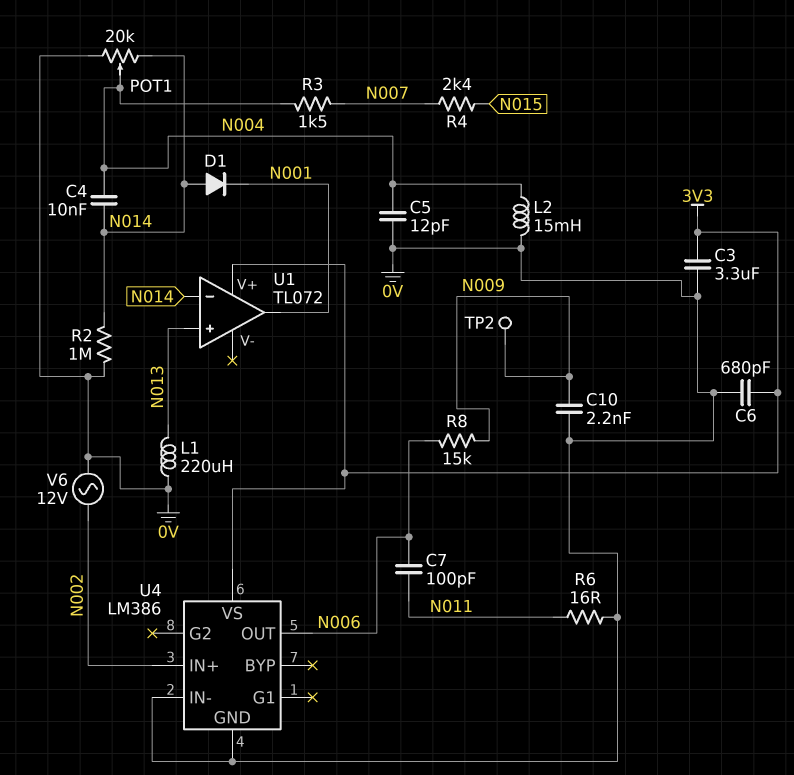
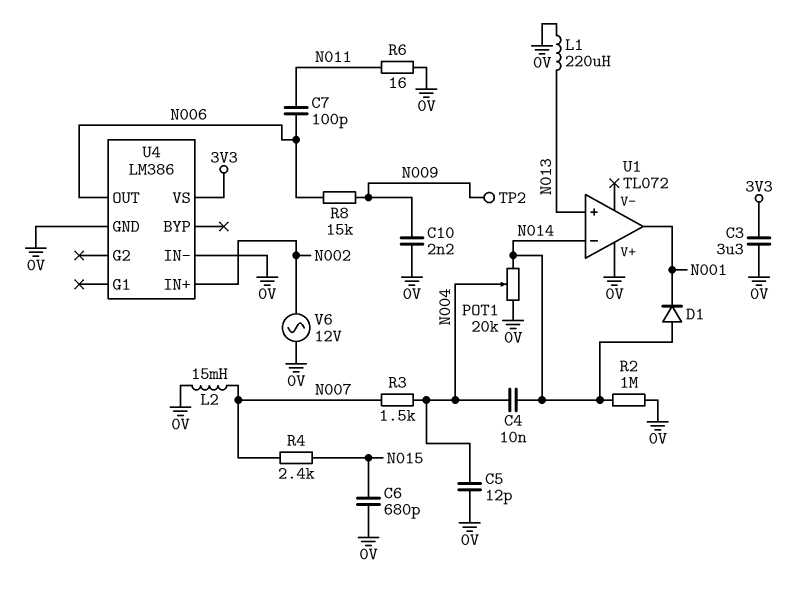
C6: 680pF (0V, 3V3) -> 680pF (0V, N015)
L2: 15mH (0V, N004) -> 15mH (0V, N007)
U1 pin V+: 3V3 -> 0V

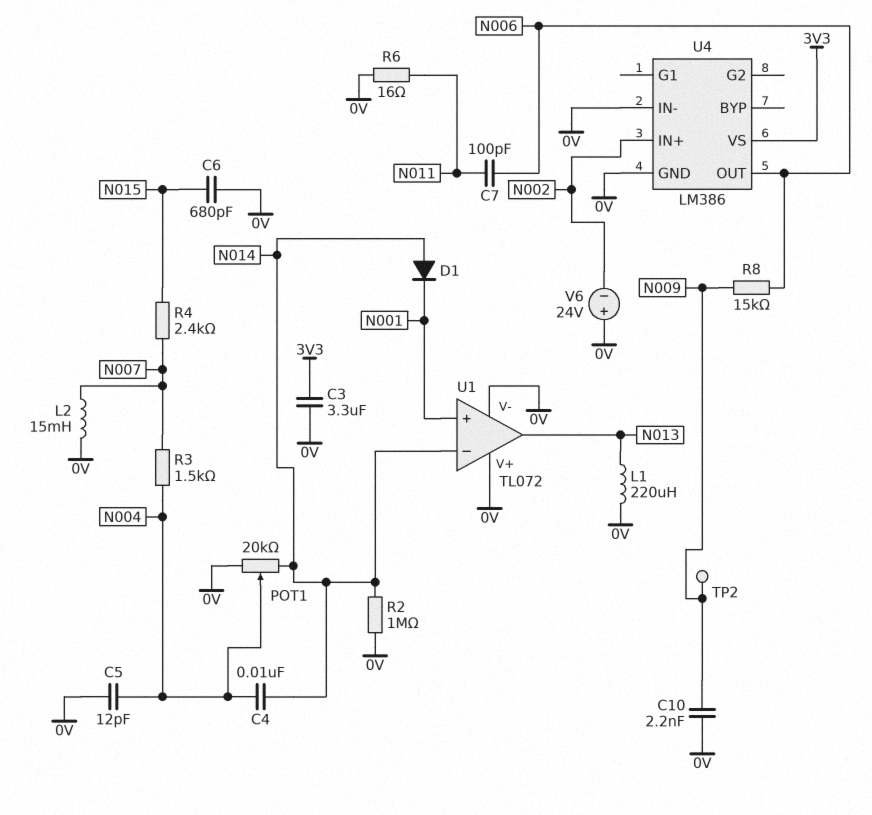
U1 pin V-: none -> 0V
U1 pin in+: N013 -> N001
U1 pin out: N001 -> N013
V6: AC 12V (0V, N002) -> 24V (plus 0V, minus N002)

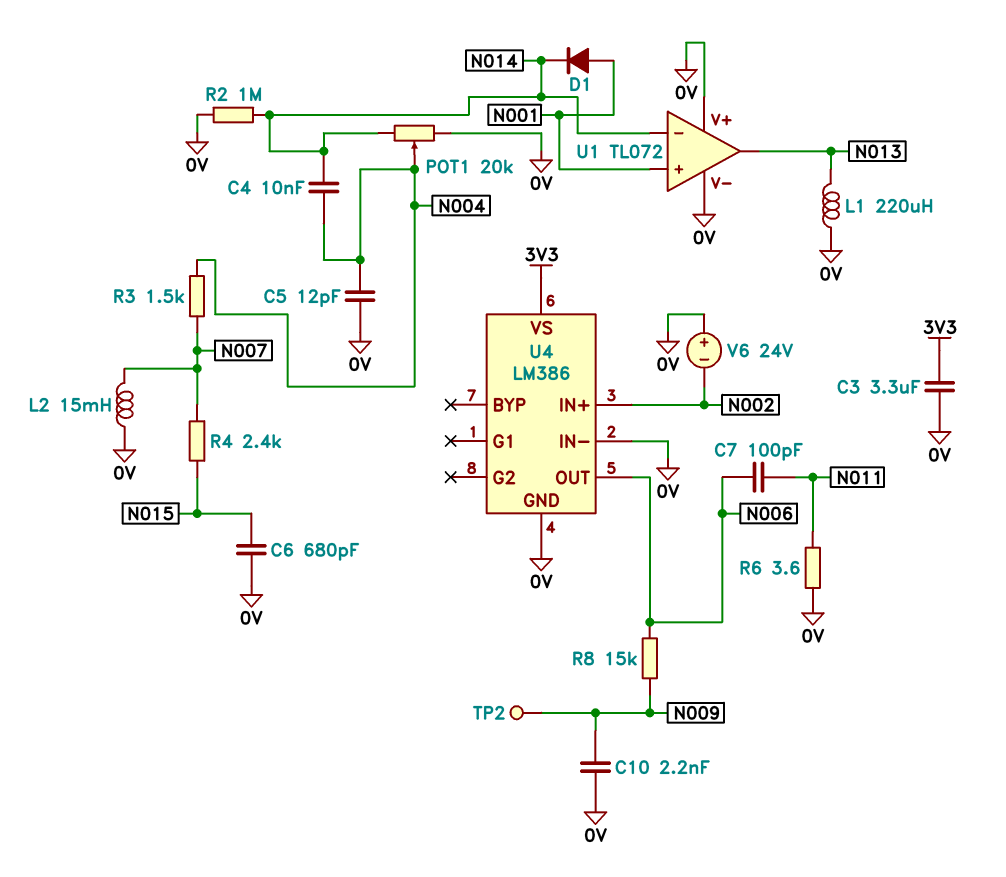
D1: diode (A N014, K N001) -> diode (A N001, K N014)
R6: 16 (0V, N011) -> 3.6 (0V, N011)

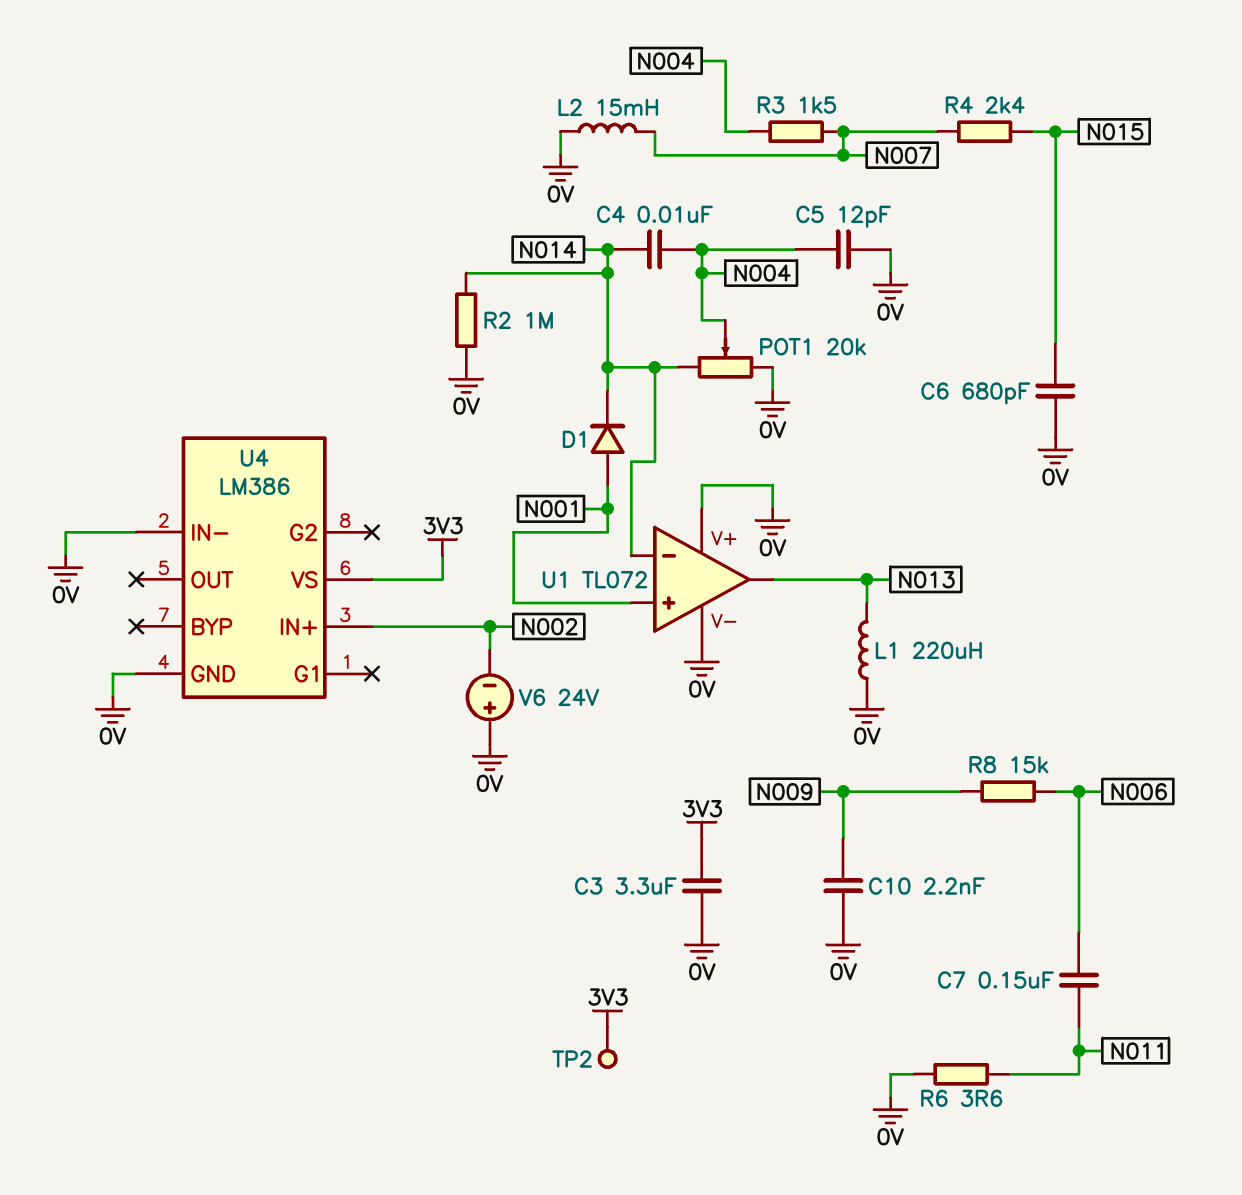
C7: 100pF (N006, N011) -> 150nF (N006, N011)
TP2: test point (N009) -> test point (3V3)
U4 pin OUT: N006 -> none

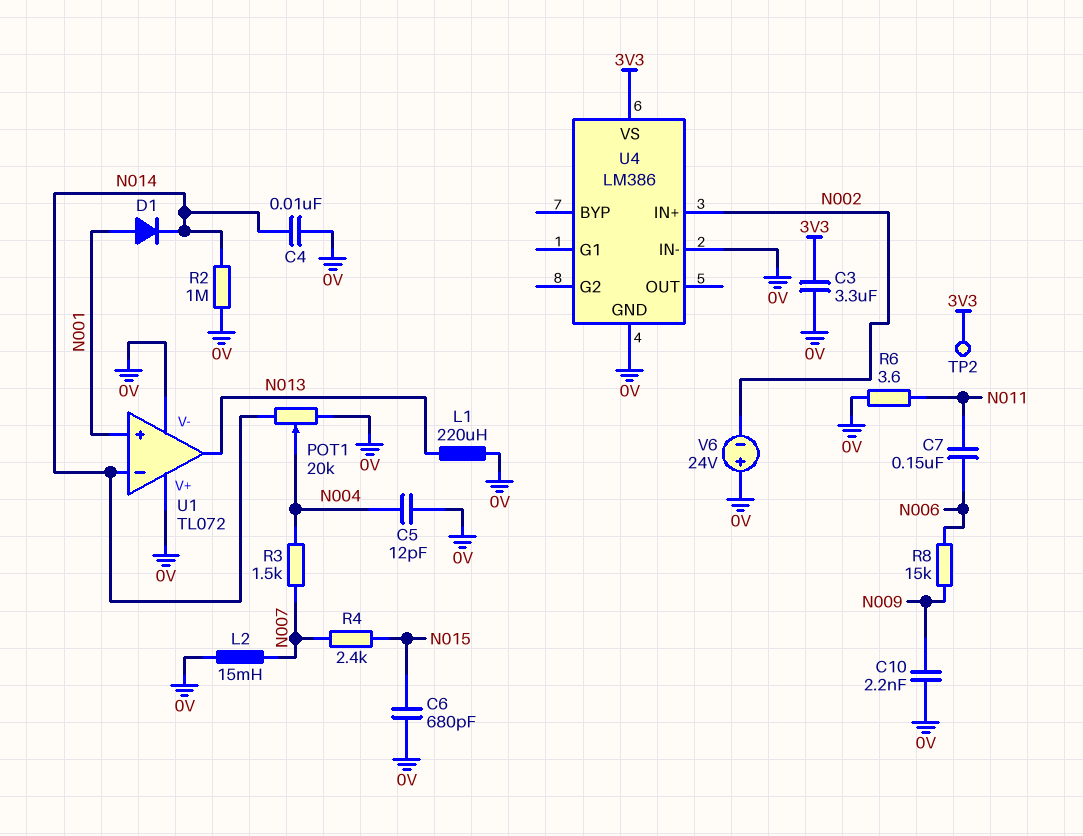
C4: 10nF (N004, N014) -> 10nF (0V, N014)

